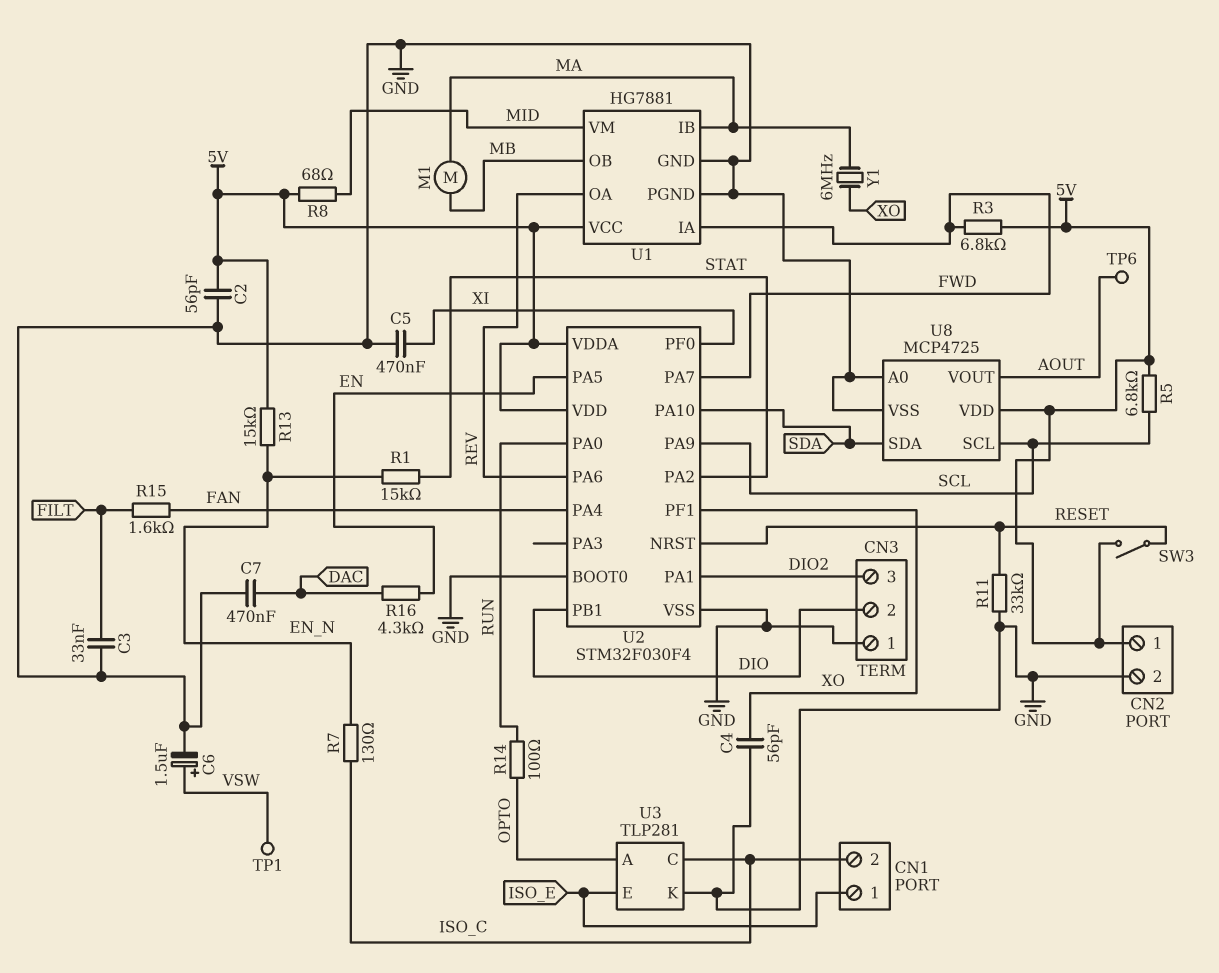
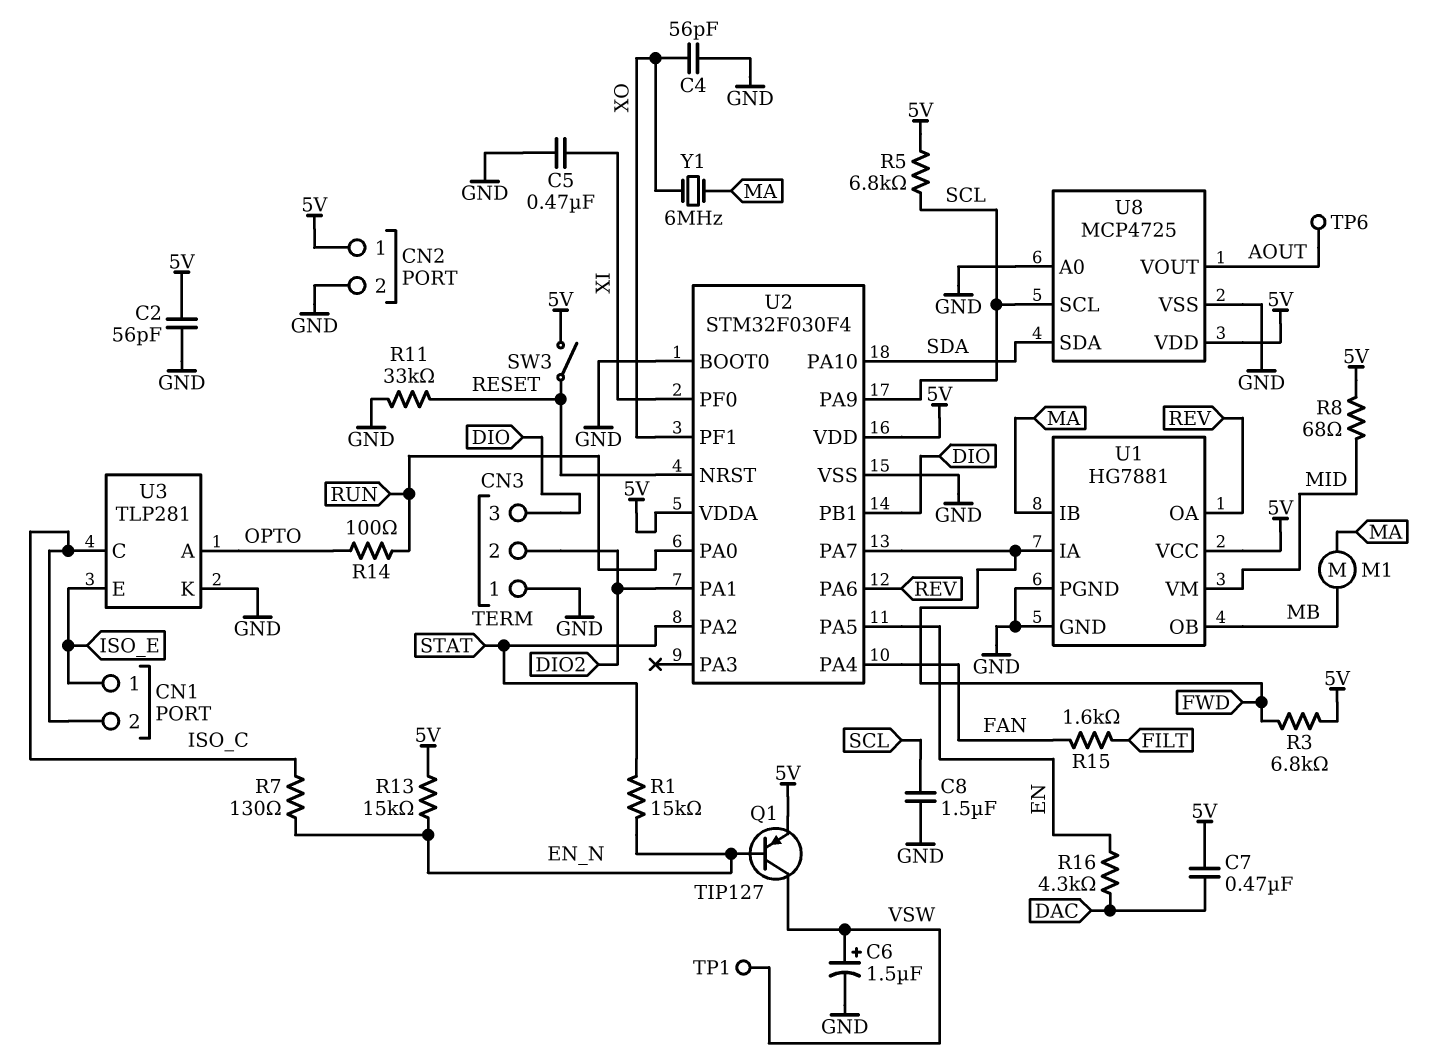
C3: 33nF (FILT, GND) -> none
C7: 470nF (DAC, GND) -> 470nF (5V, DAC)
C8: none -> 1.5uF (GND, SCL)
CN3 pin 2: DIO -> DIO2
CN3 pin 3: DIO2 -> DIO
Q1: none -> PNP TIP127 (B EN_N, C VSW, E 5V)

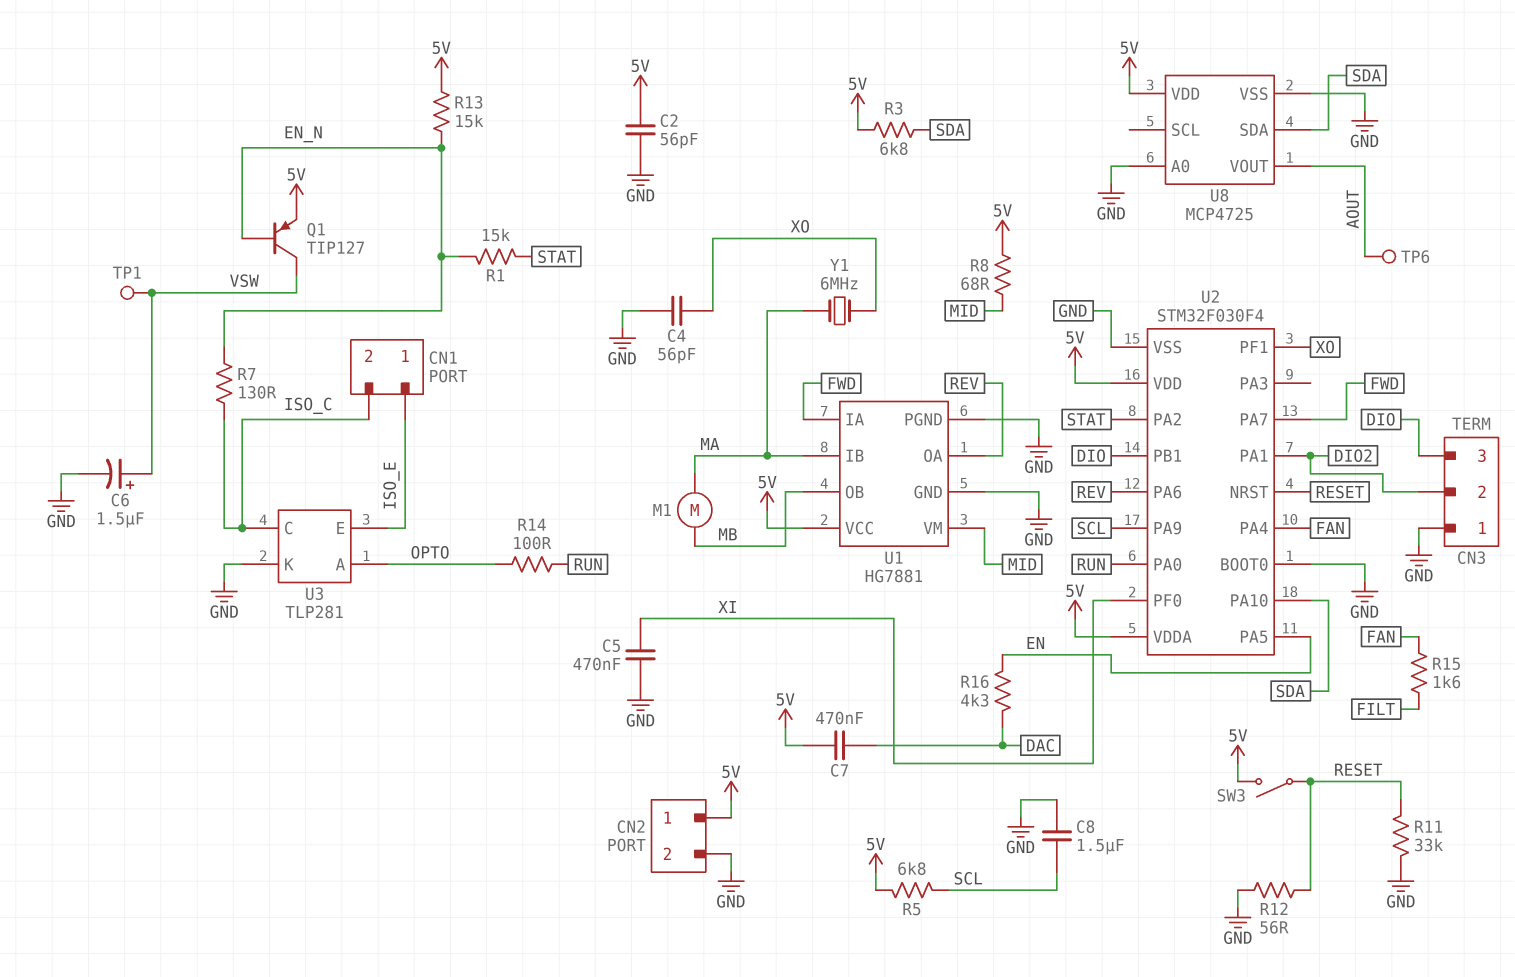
R3: 6.8k (5V, FWD) -> 6.8k (5V, SDA)
R12: none -> 56 (GND, RESET)
U8 pin SCL: SCL -> none

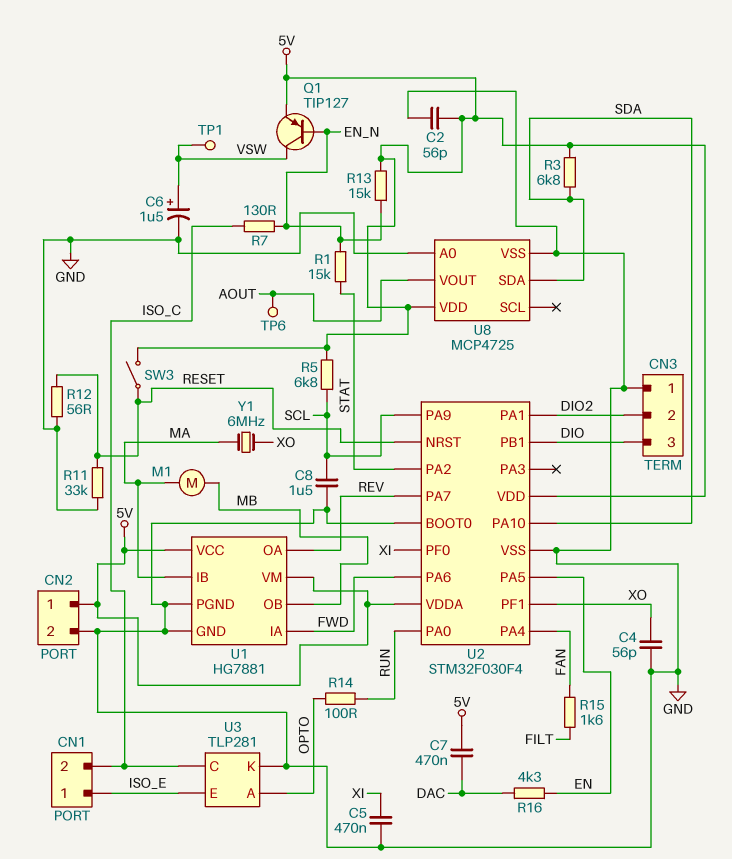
R8: 68 (5V, MID) -> none
U1 pin VM: MID -> 5V
U2 pin PA6: REV -> FWD
U2 pin PA7: FWD -> REV

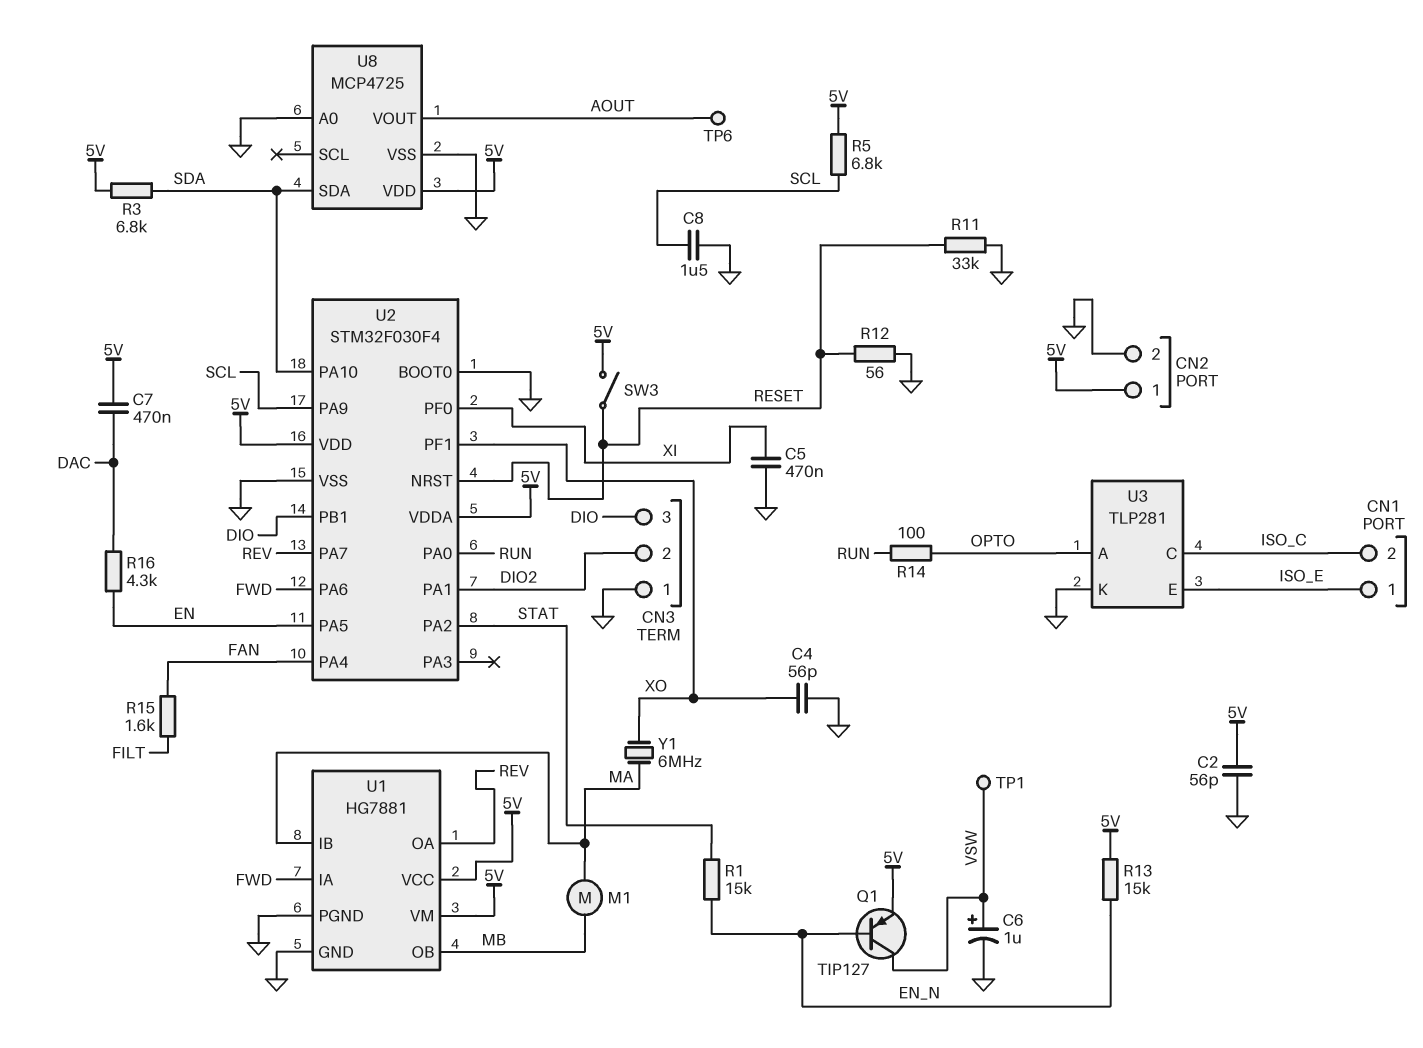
C6: 1.5uF (plus VSW, minus GND) -> 1uF (plus VSW, minus GND)
R7: 130 (EN_N, ISO_C) -> none

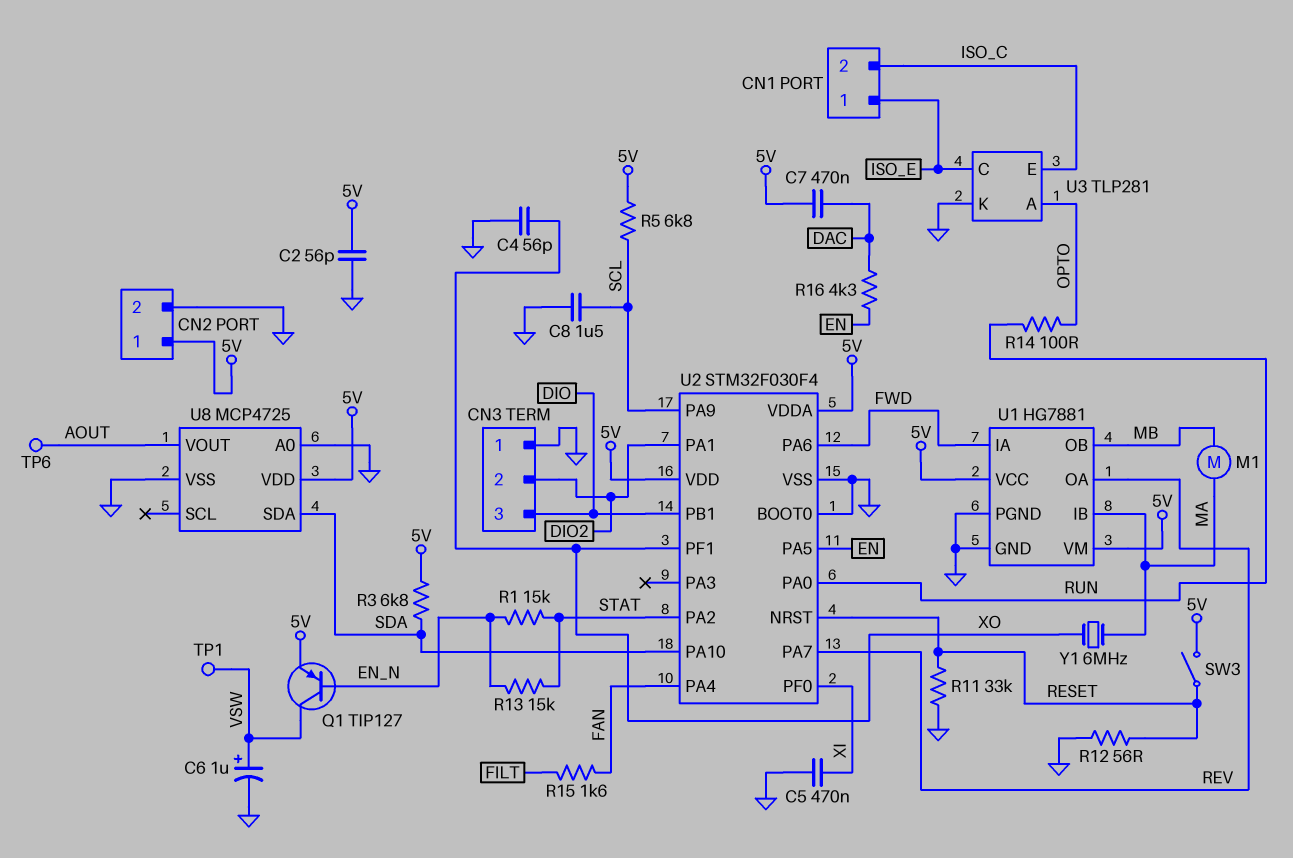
R13: 15k (5V, EN_N) -> 15k (EN_N, STAT)
U3 pin C: ISO_C -> ISO_E
U3 pin E: ISO_E -> ISO_C

